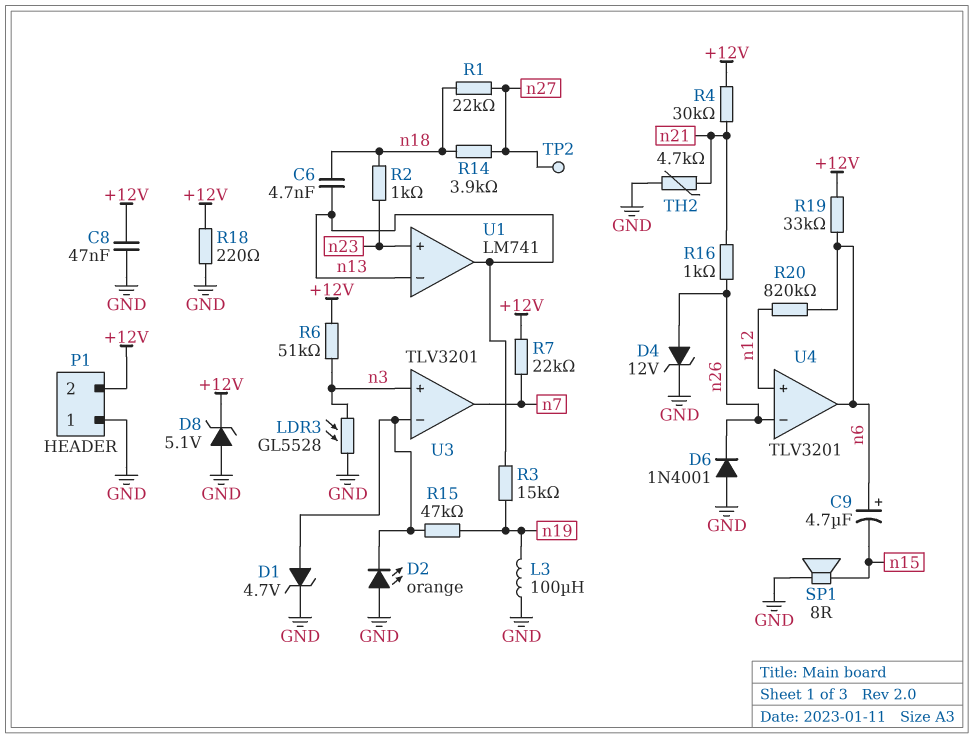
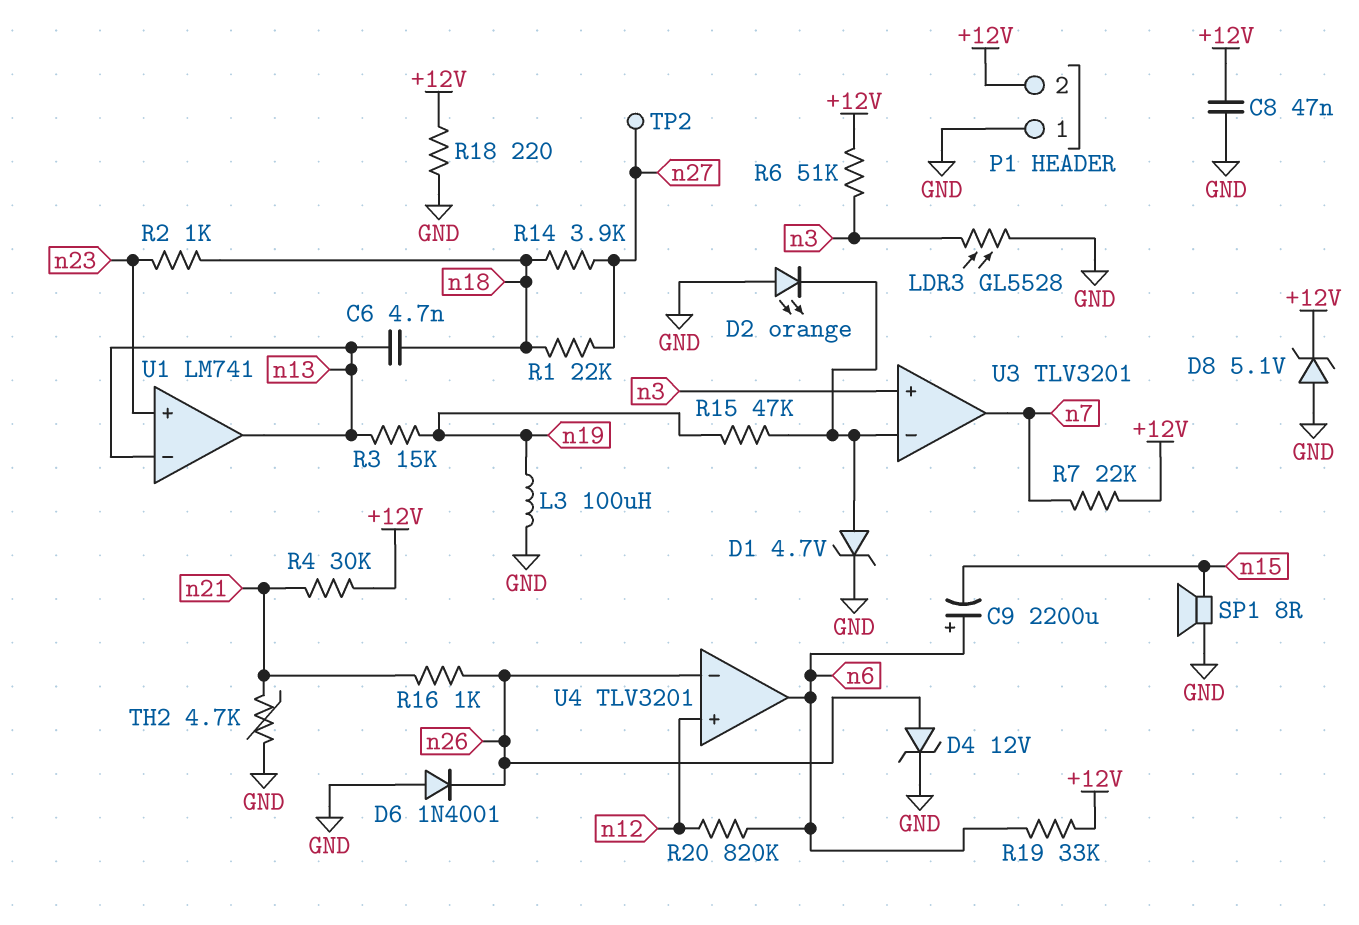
C9: 4.7uF (plus n6, minus n15) -> 2200uF (plus n6, minus n15)

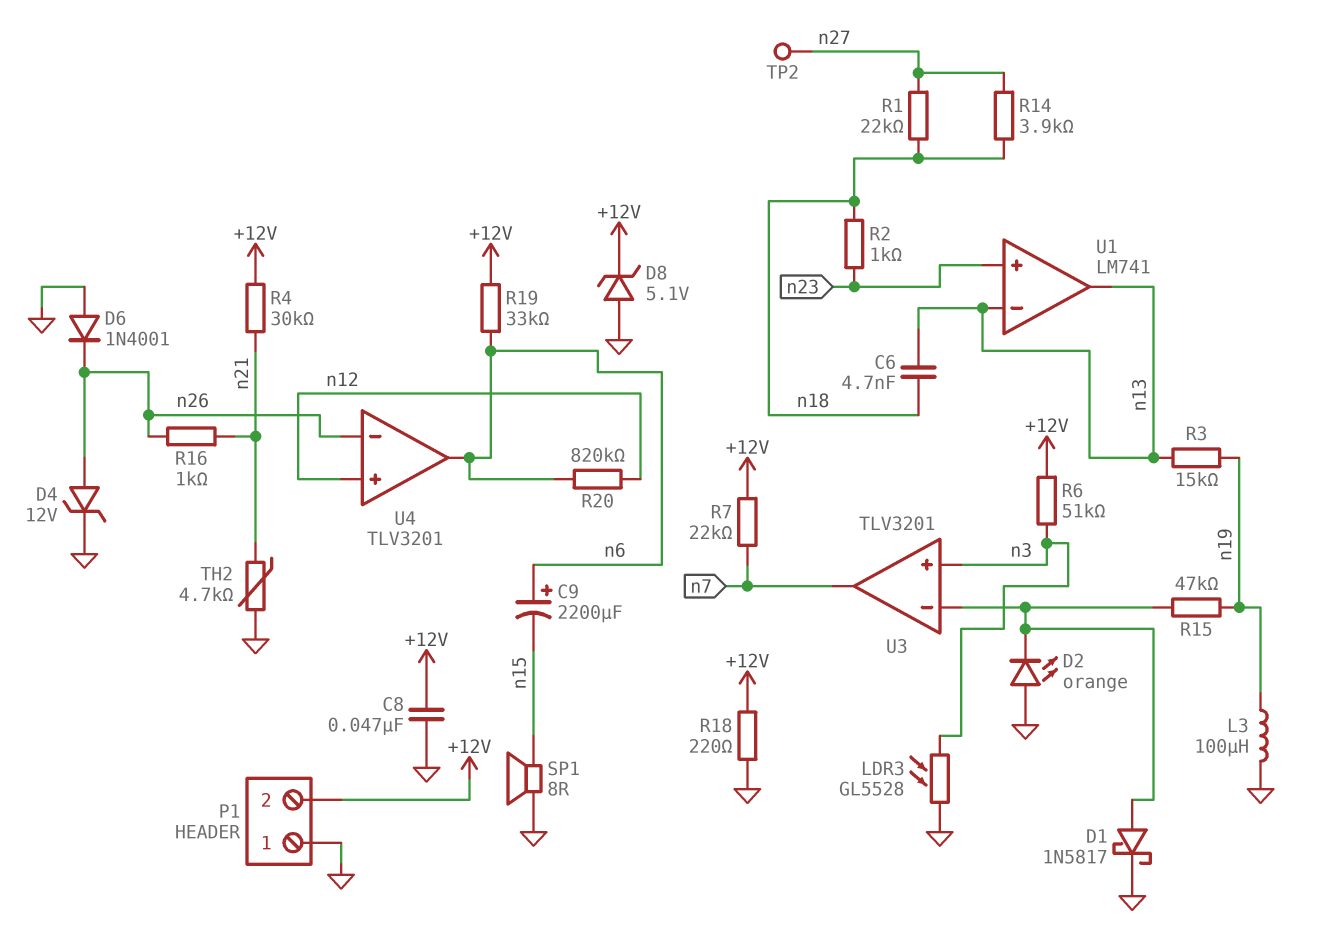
D1: zener 4.7V (A U3/in-, K GND) -> schottky 1N5817 (A U3/in-, K GND)

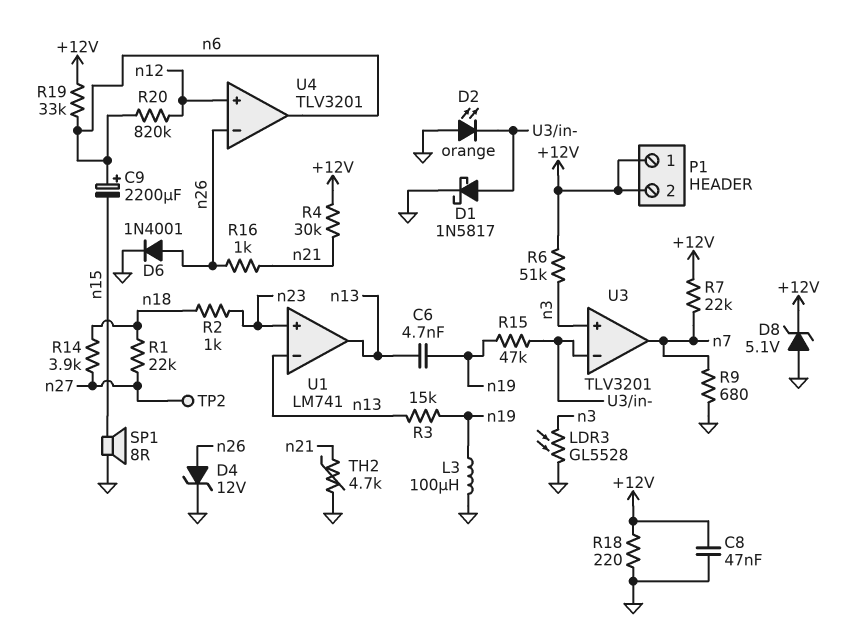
C6: 4.7nF (n13, n18) -> 4.7nF (n13, n19)
D6: diode 1N4001 (A GND, K n26) -> diode 1N4001 (A n26, K GND)
P1 pin 1: GND -> +12V
R9: none -> 680 (GND, n7)

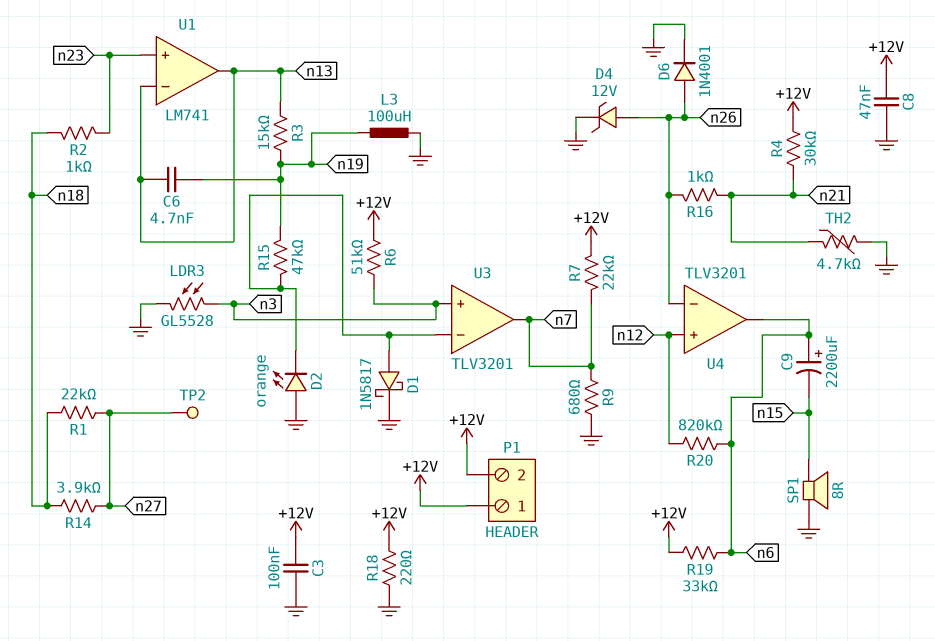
C3: none -> 100nF (+12V, GND)
D8: zener 5.1V (A GND, K +12V) -> none

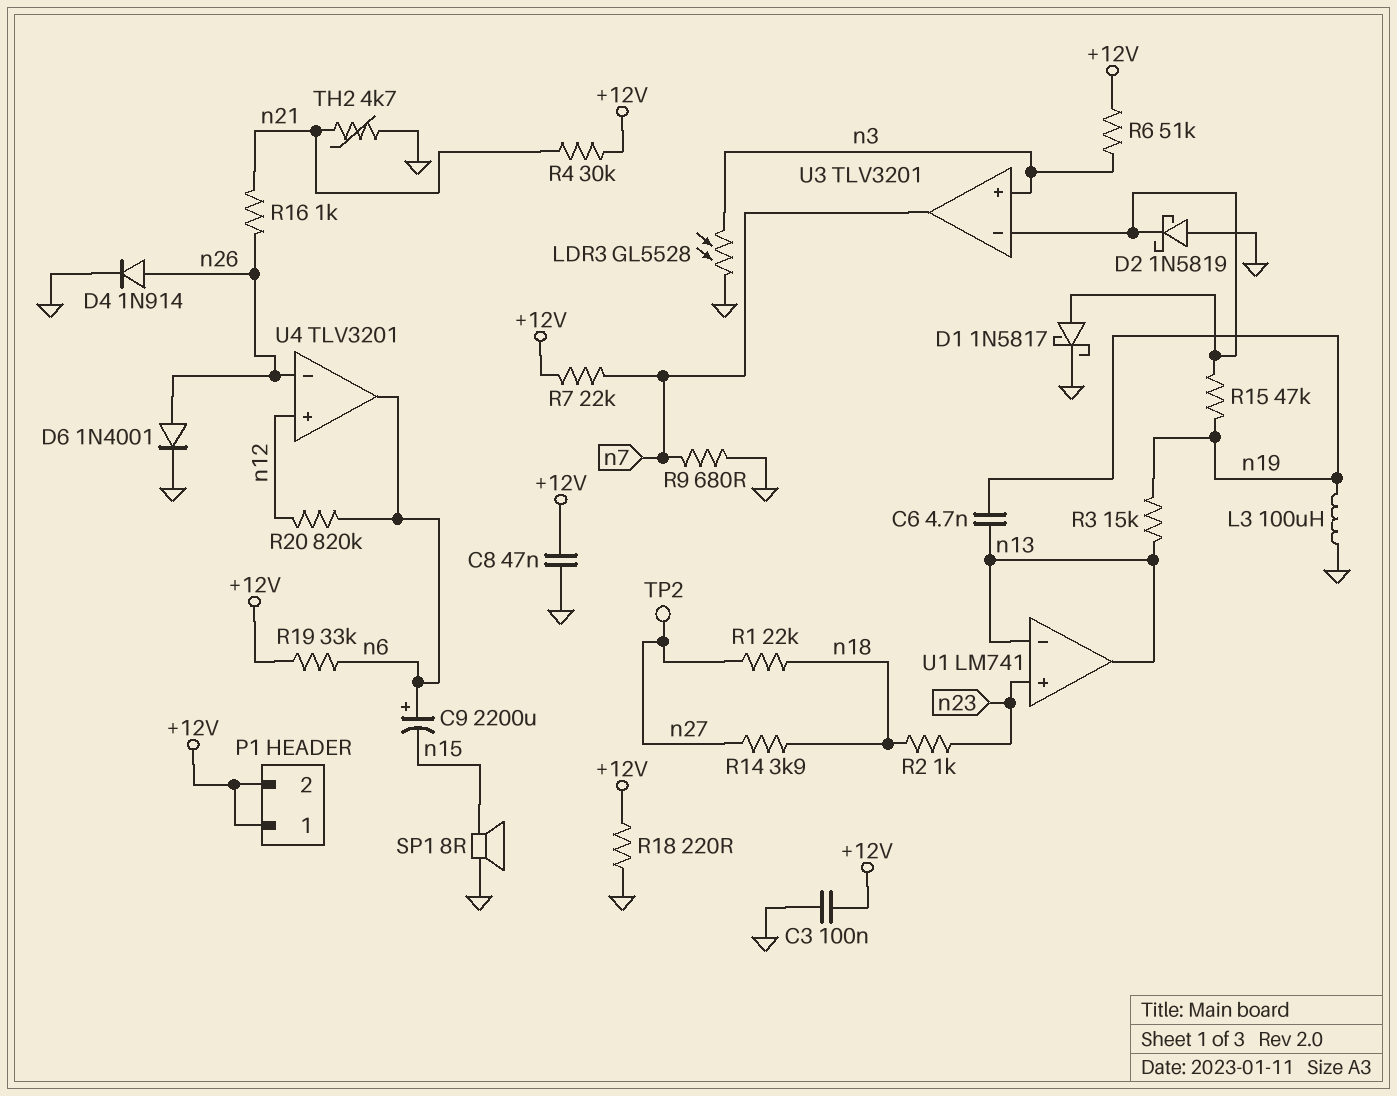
D2: LED orange (A GND, K U3/in-) -> schottky 1N5819 (A GND, K U3/in-)
D4: zener 12V (A n26, K GND) -> diode 1N914 (A n26, K GND)

